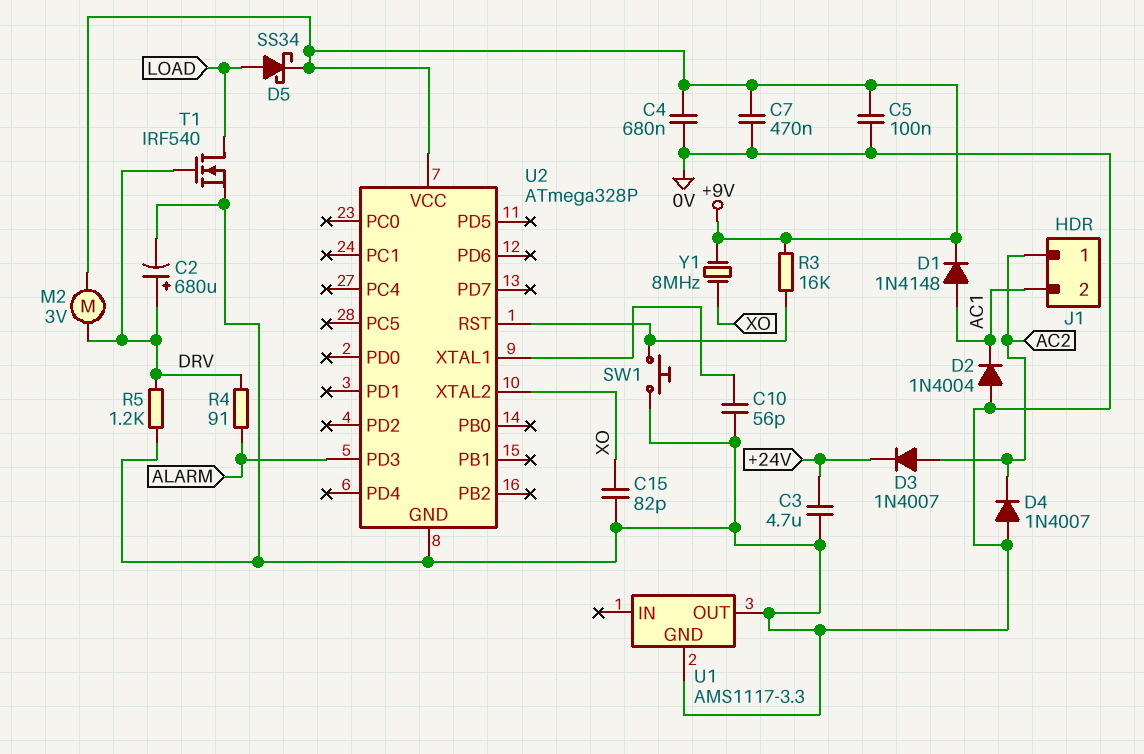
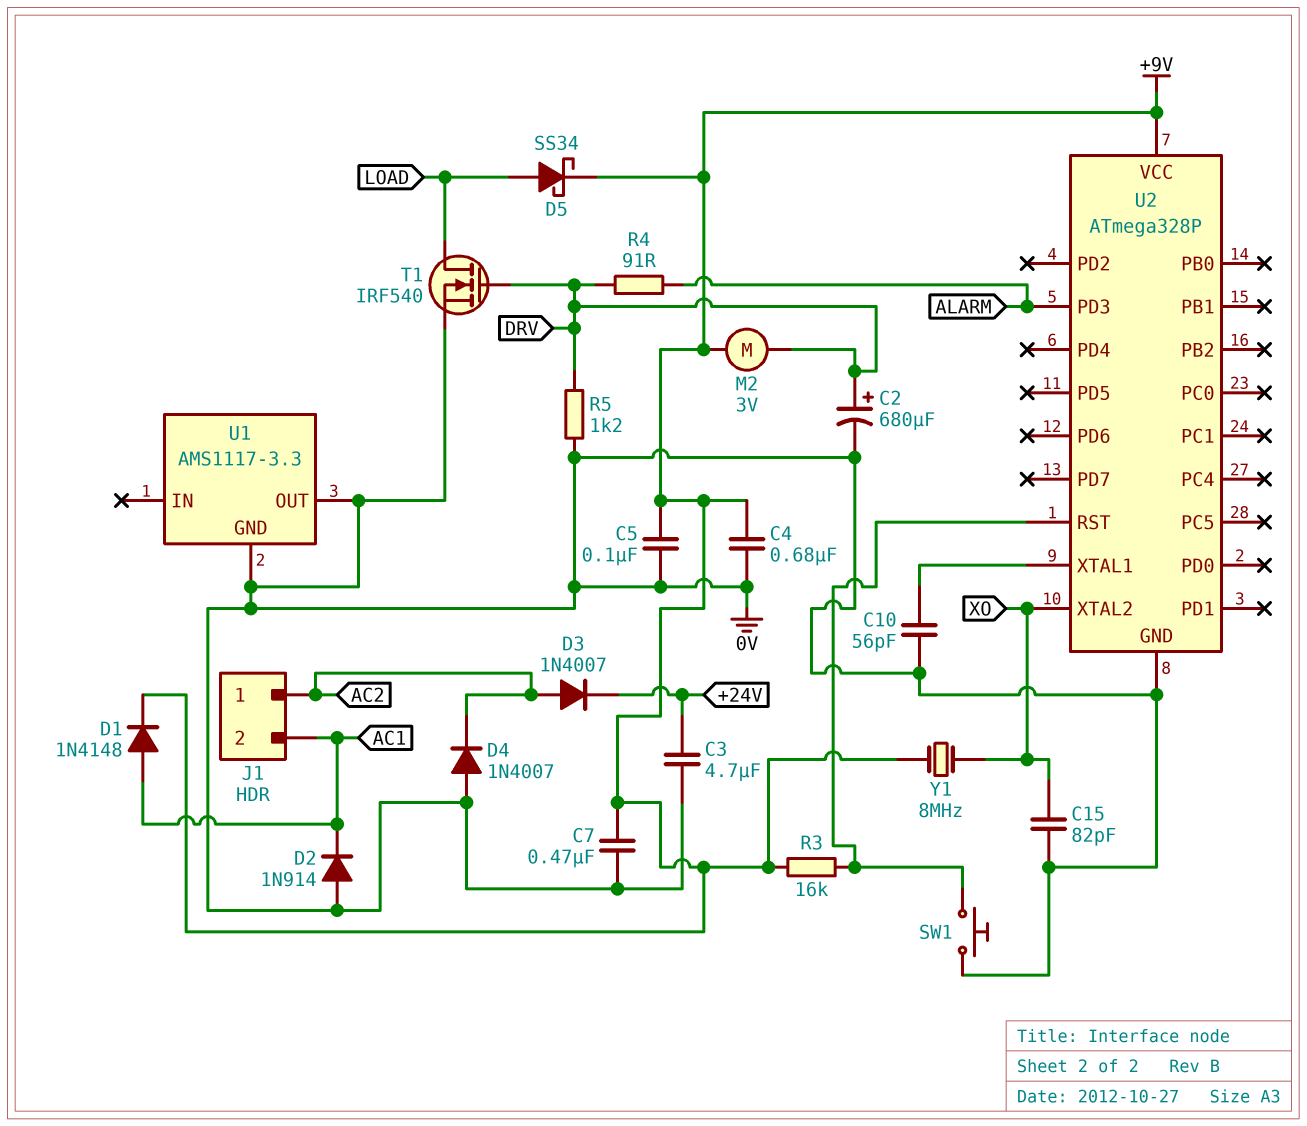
D2: diode 1N4004 (A 0V, K AC1) -> diode 1N914 (A 0V, K AC1)

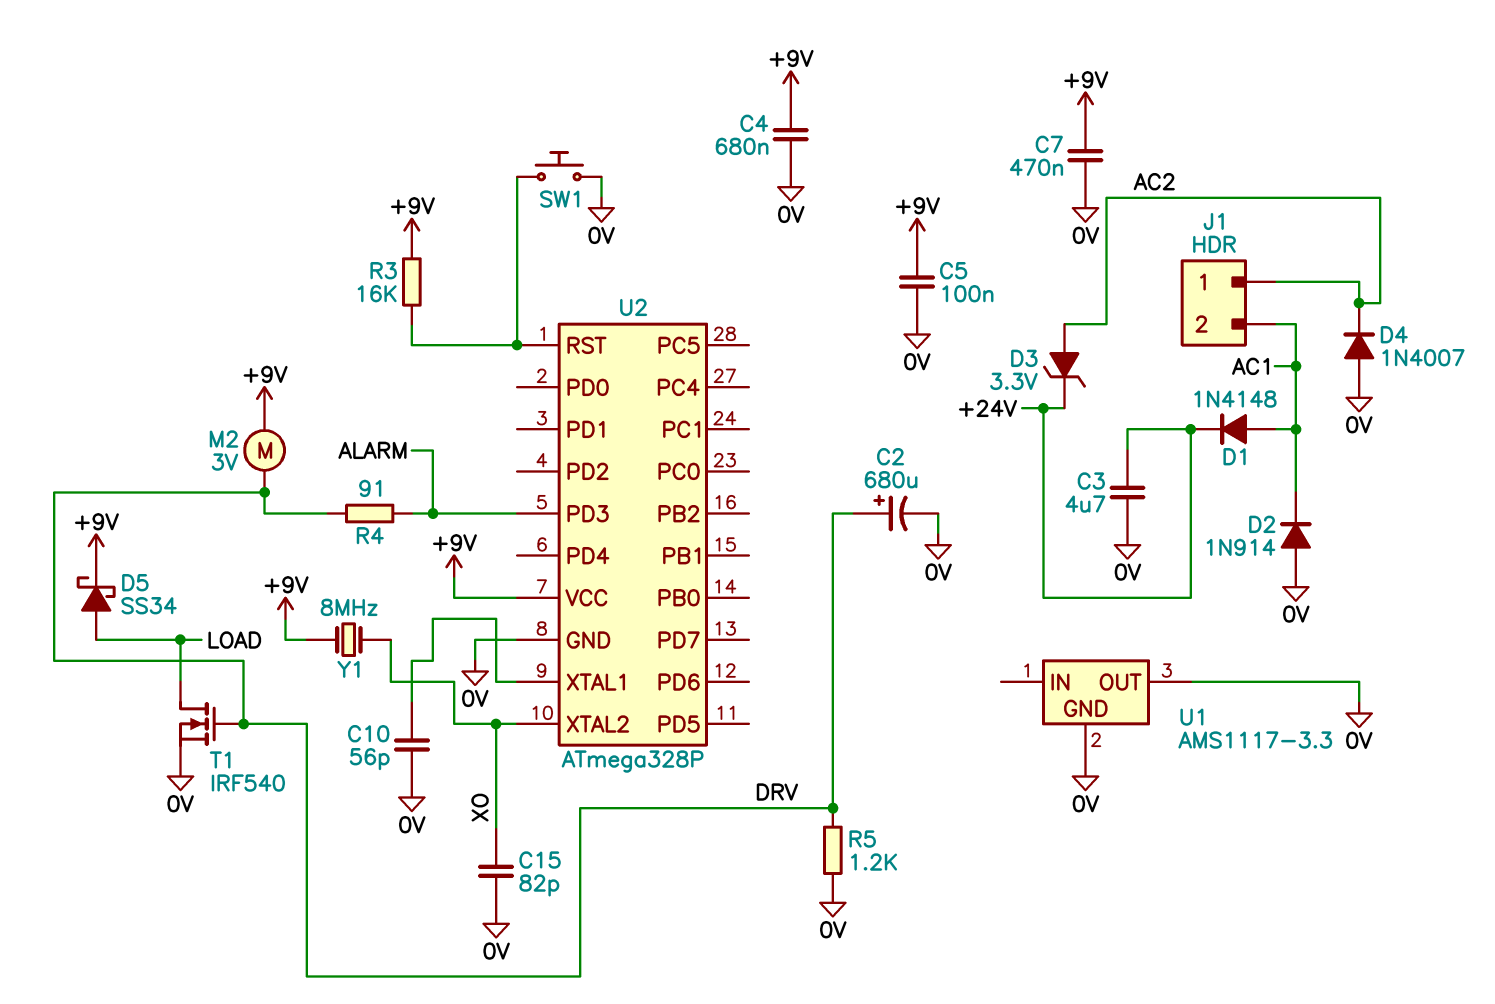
D1: diode 1N4148 (A AC1, K +9V) -> diode 1N4148 (A AC1, K +24V)
D3: diode 1N4007 (A AC2, K +24V) -> zener 3.3V (A AC2, K +24V)

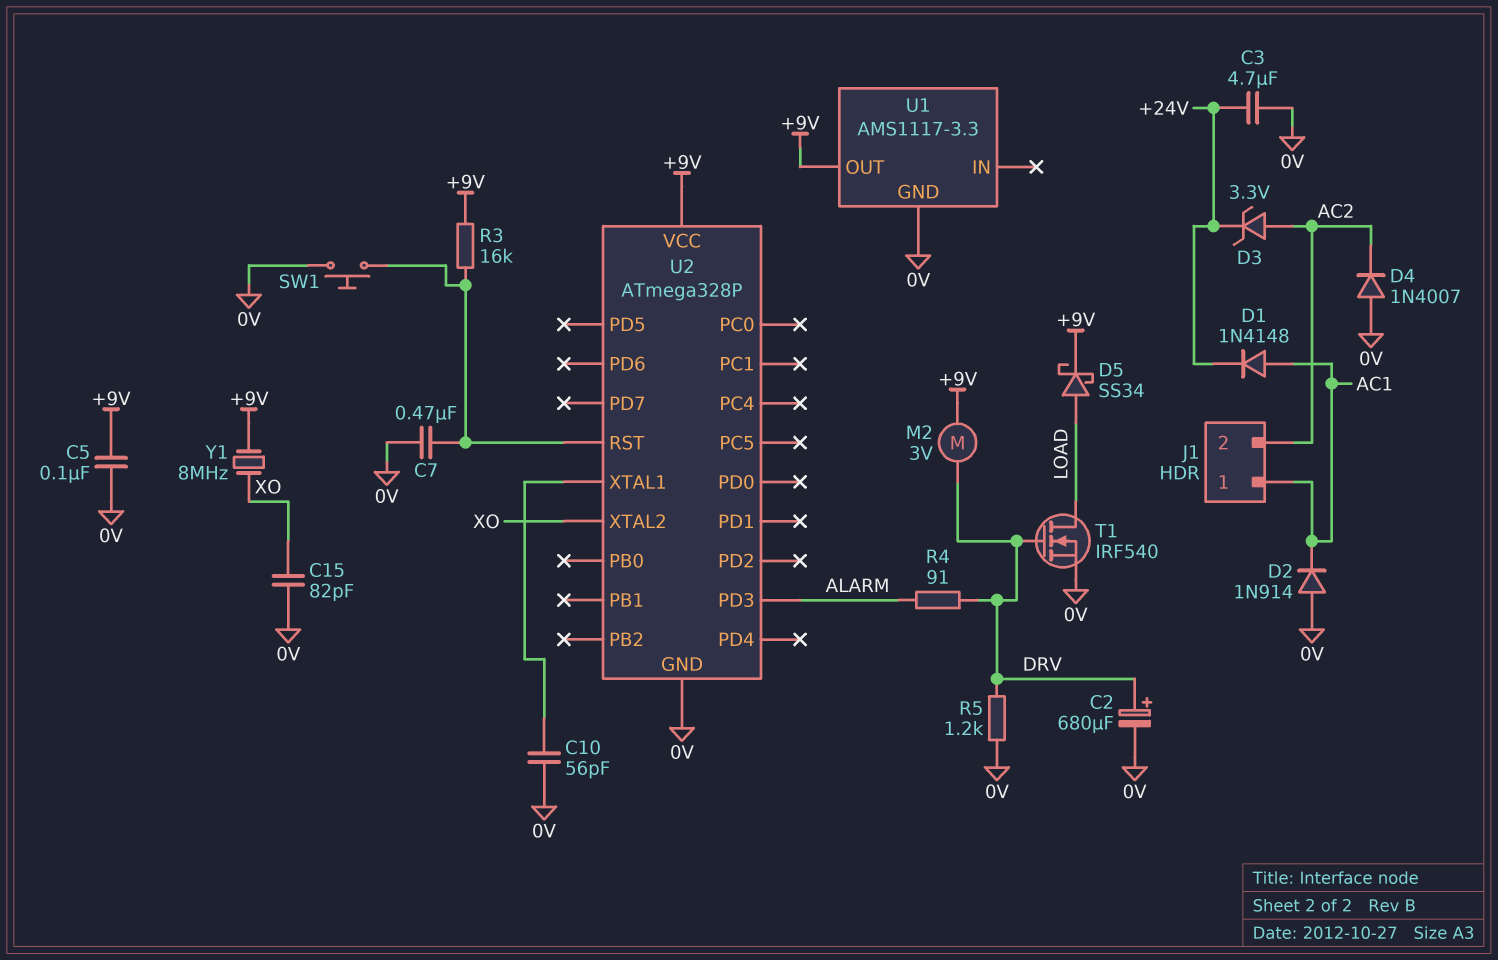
C4: 680nF (+9V, 0V) -> none
C7: 470nF (+9V, 0V) -> 470nF (0V, U2/RST)
J1 pin 1: AC2 -> AC1
J1 pin 2: AC1 -> AC2
U1 pin OUT: 0V -> +9V

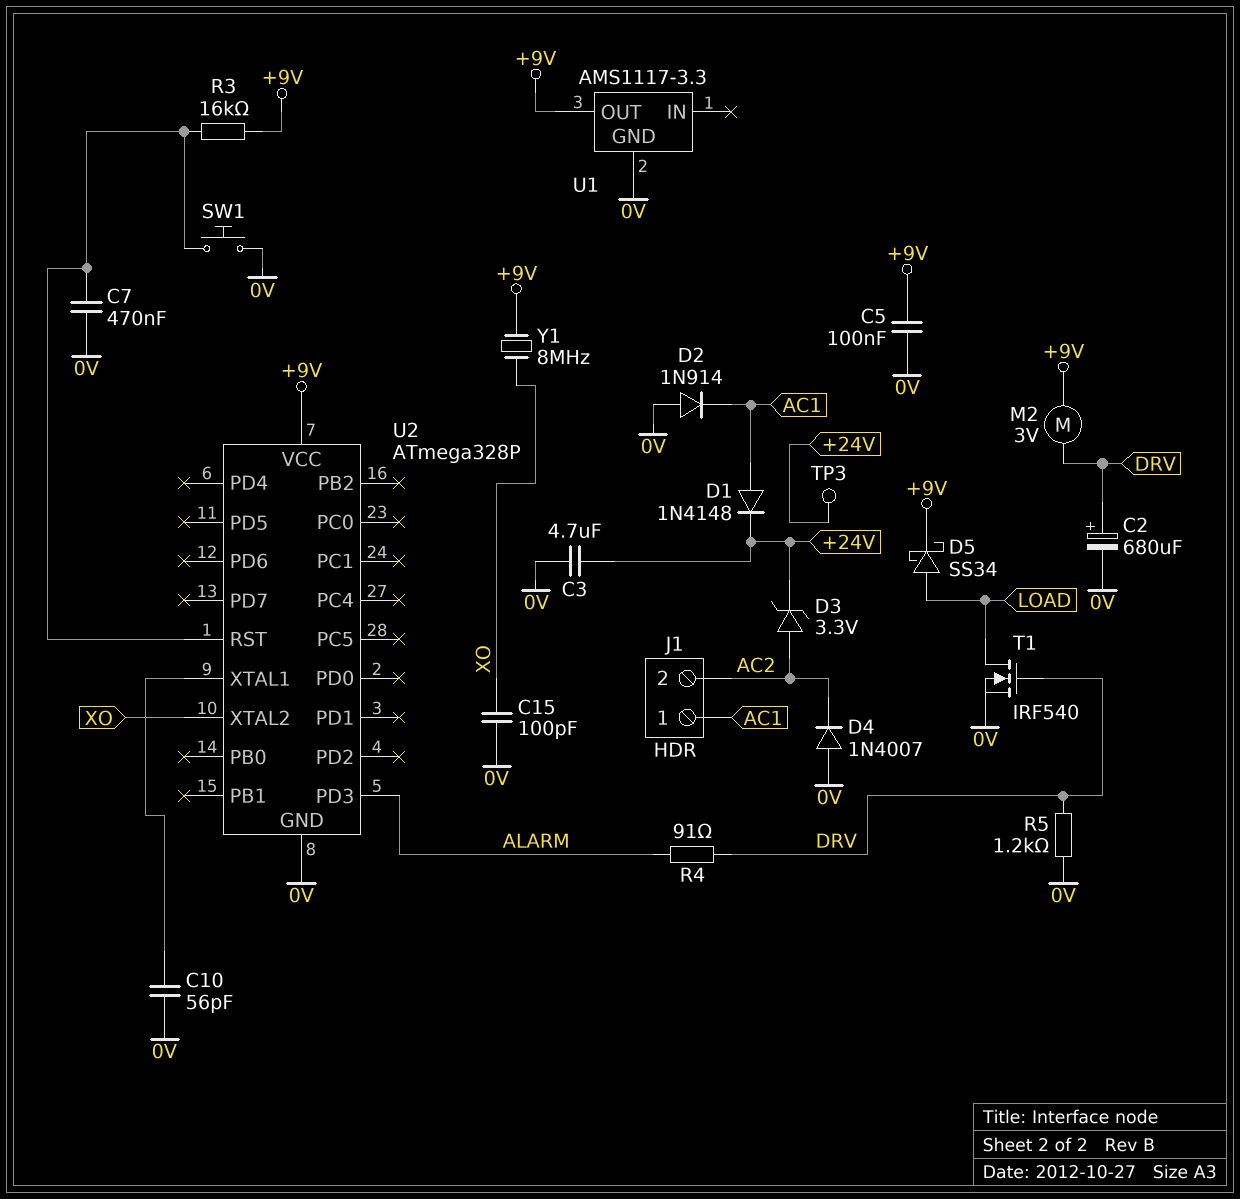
C15: 82pF (0V, XO) -> 100pF (0V, XO)
TP3: none -> test point (+24V)

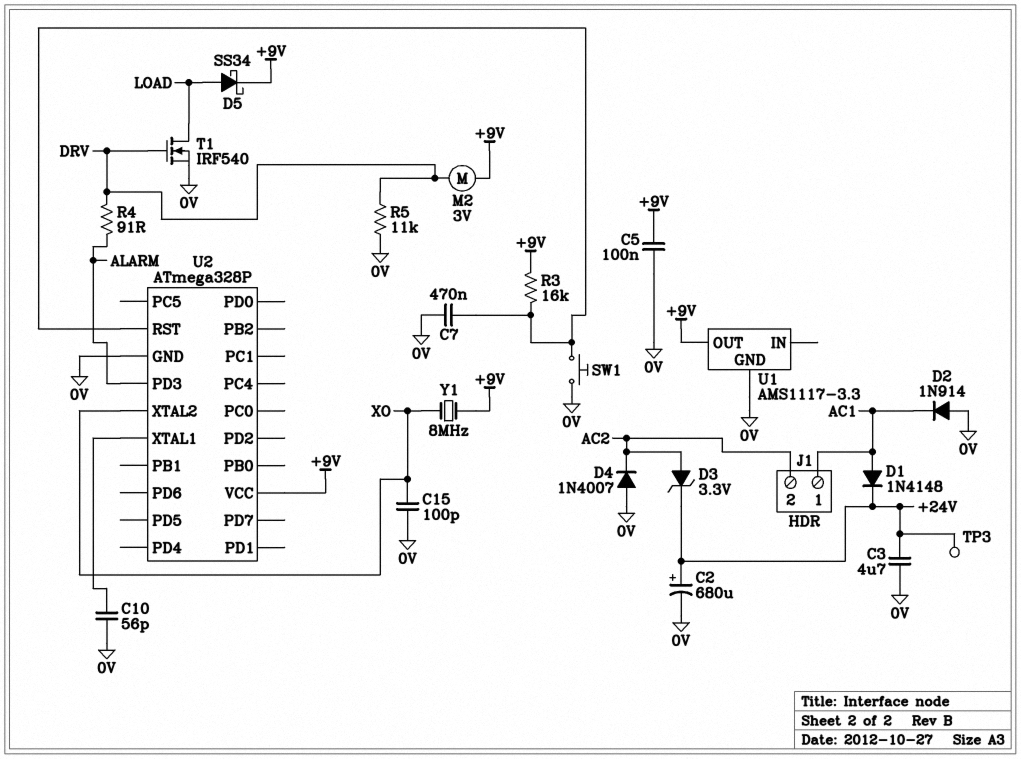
C2: 680uF (plus DRV, minus 0V) -> 680uF (plus +24V, minus 0V)
R5: 1.2k (0V, DRV) -> 11k (0V, DRV)

